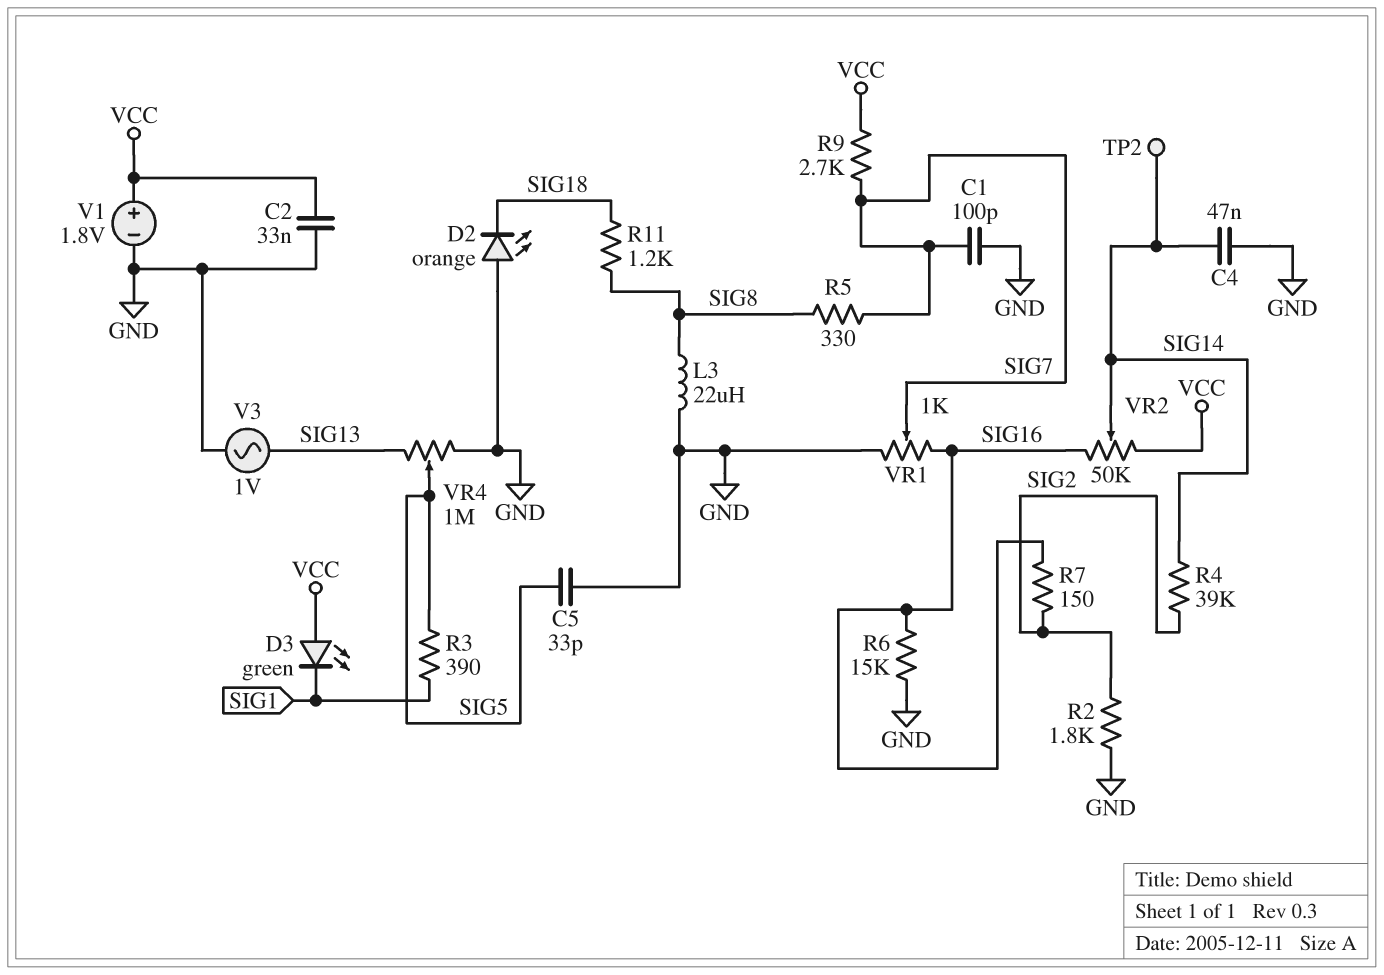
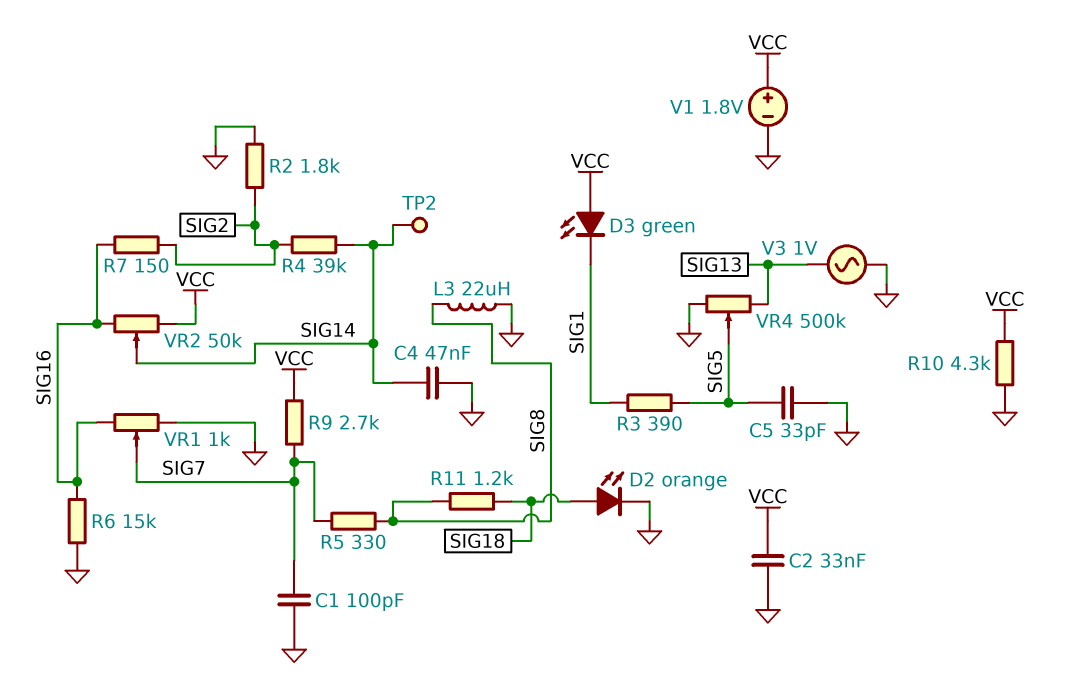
D2: LED orange (A GND, K SIG18) -> LED orange (A SIG18, K GND)
R10: none -> 4.3k (GND, VCC)
VR4: 1M (GND, SIG13, wiper SIG5) -> 500k (GND, SIG13, wiper SIG5)

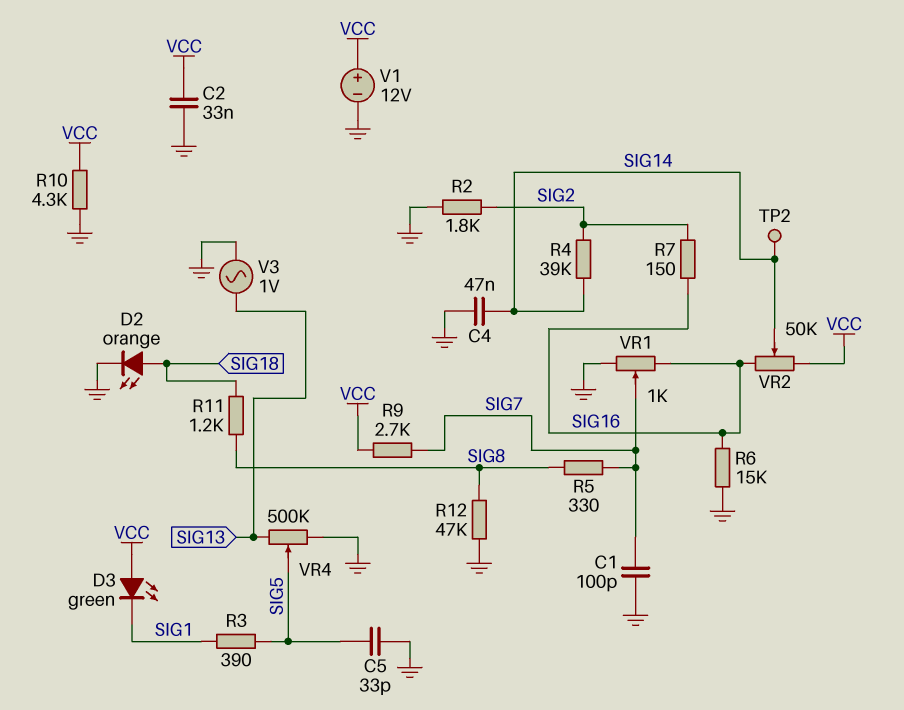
L3: 22uH (GND, SIG8) -> none
R12: none -> 47k (GND, SIG8)
V1: 1.8V (plus VCC, minus GND) -> 12V (plus VCC, minus GND)

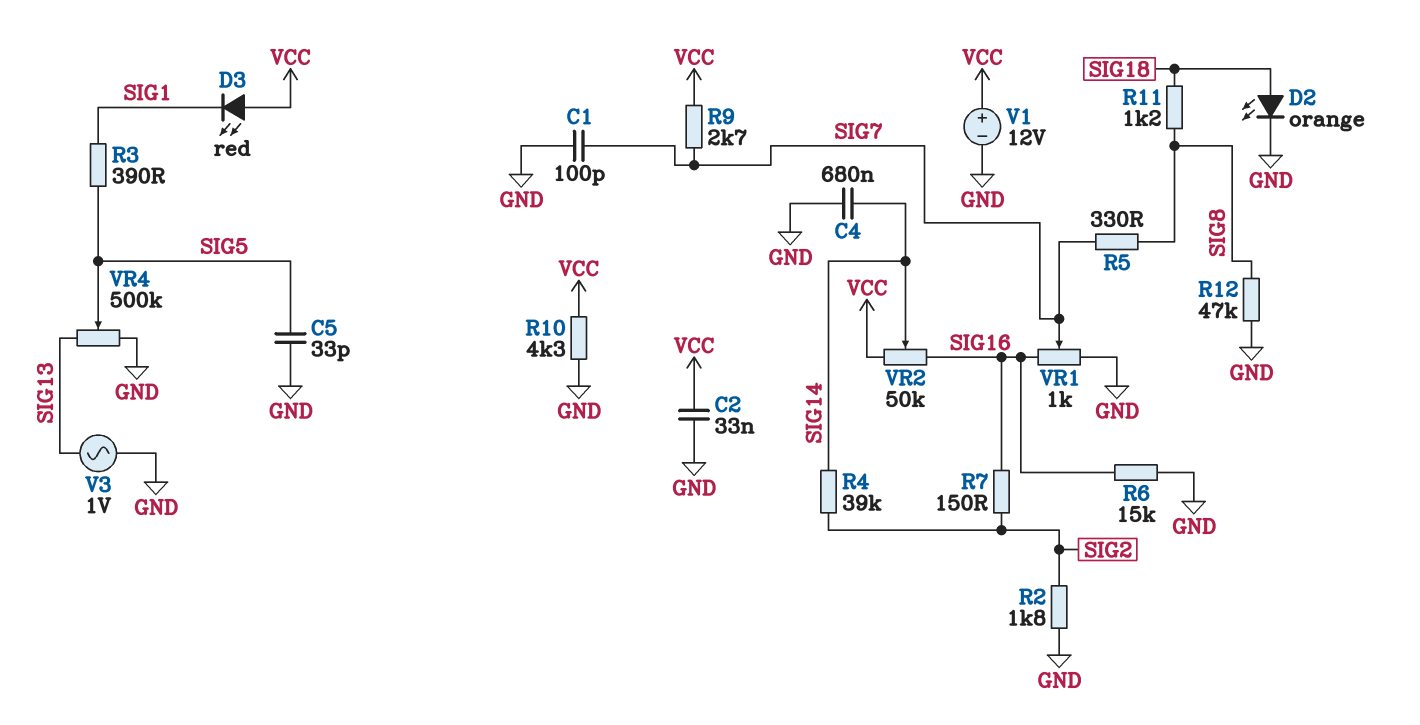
C4: 47nF (GND, SIG14) -> 680nF (GND, SIG14)
D3: LED green (A VCC, K SIG1) -> LED red (A VCC, K SIG1)
TP2: test point (SIG14) -> none

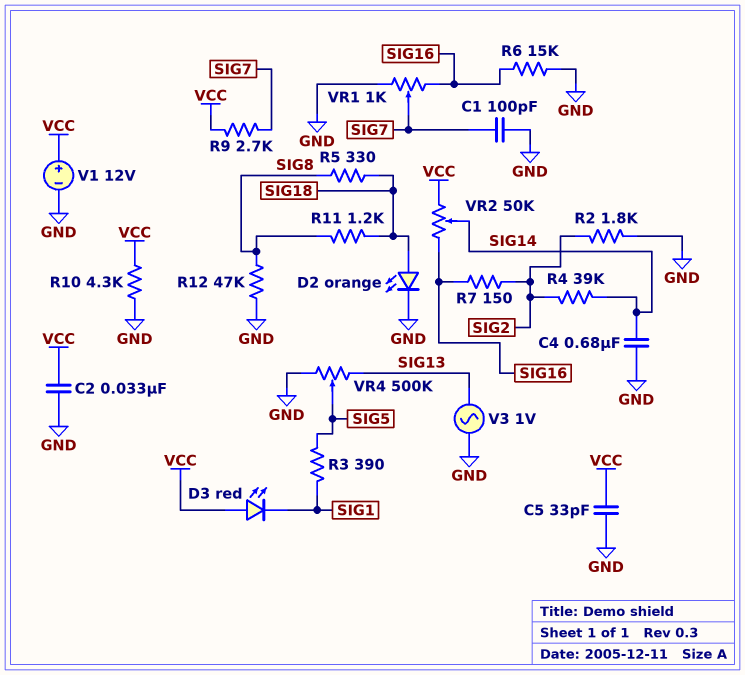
C5: 33pF (GND, SIG5) -> 33pF (GND, VCC)
R5: 330 (SIG7, SIG8) -> 330 (SIG8, SIG18)

